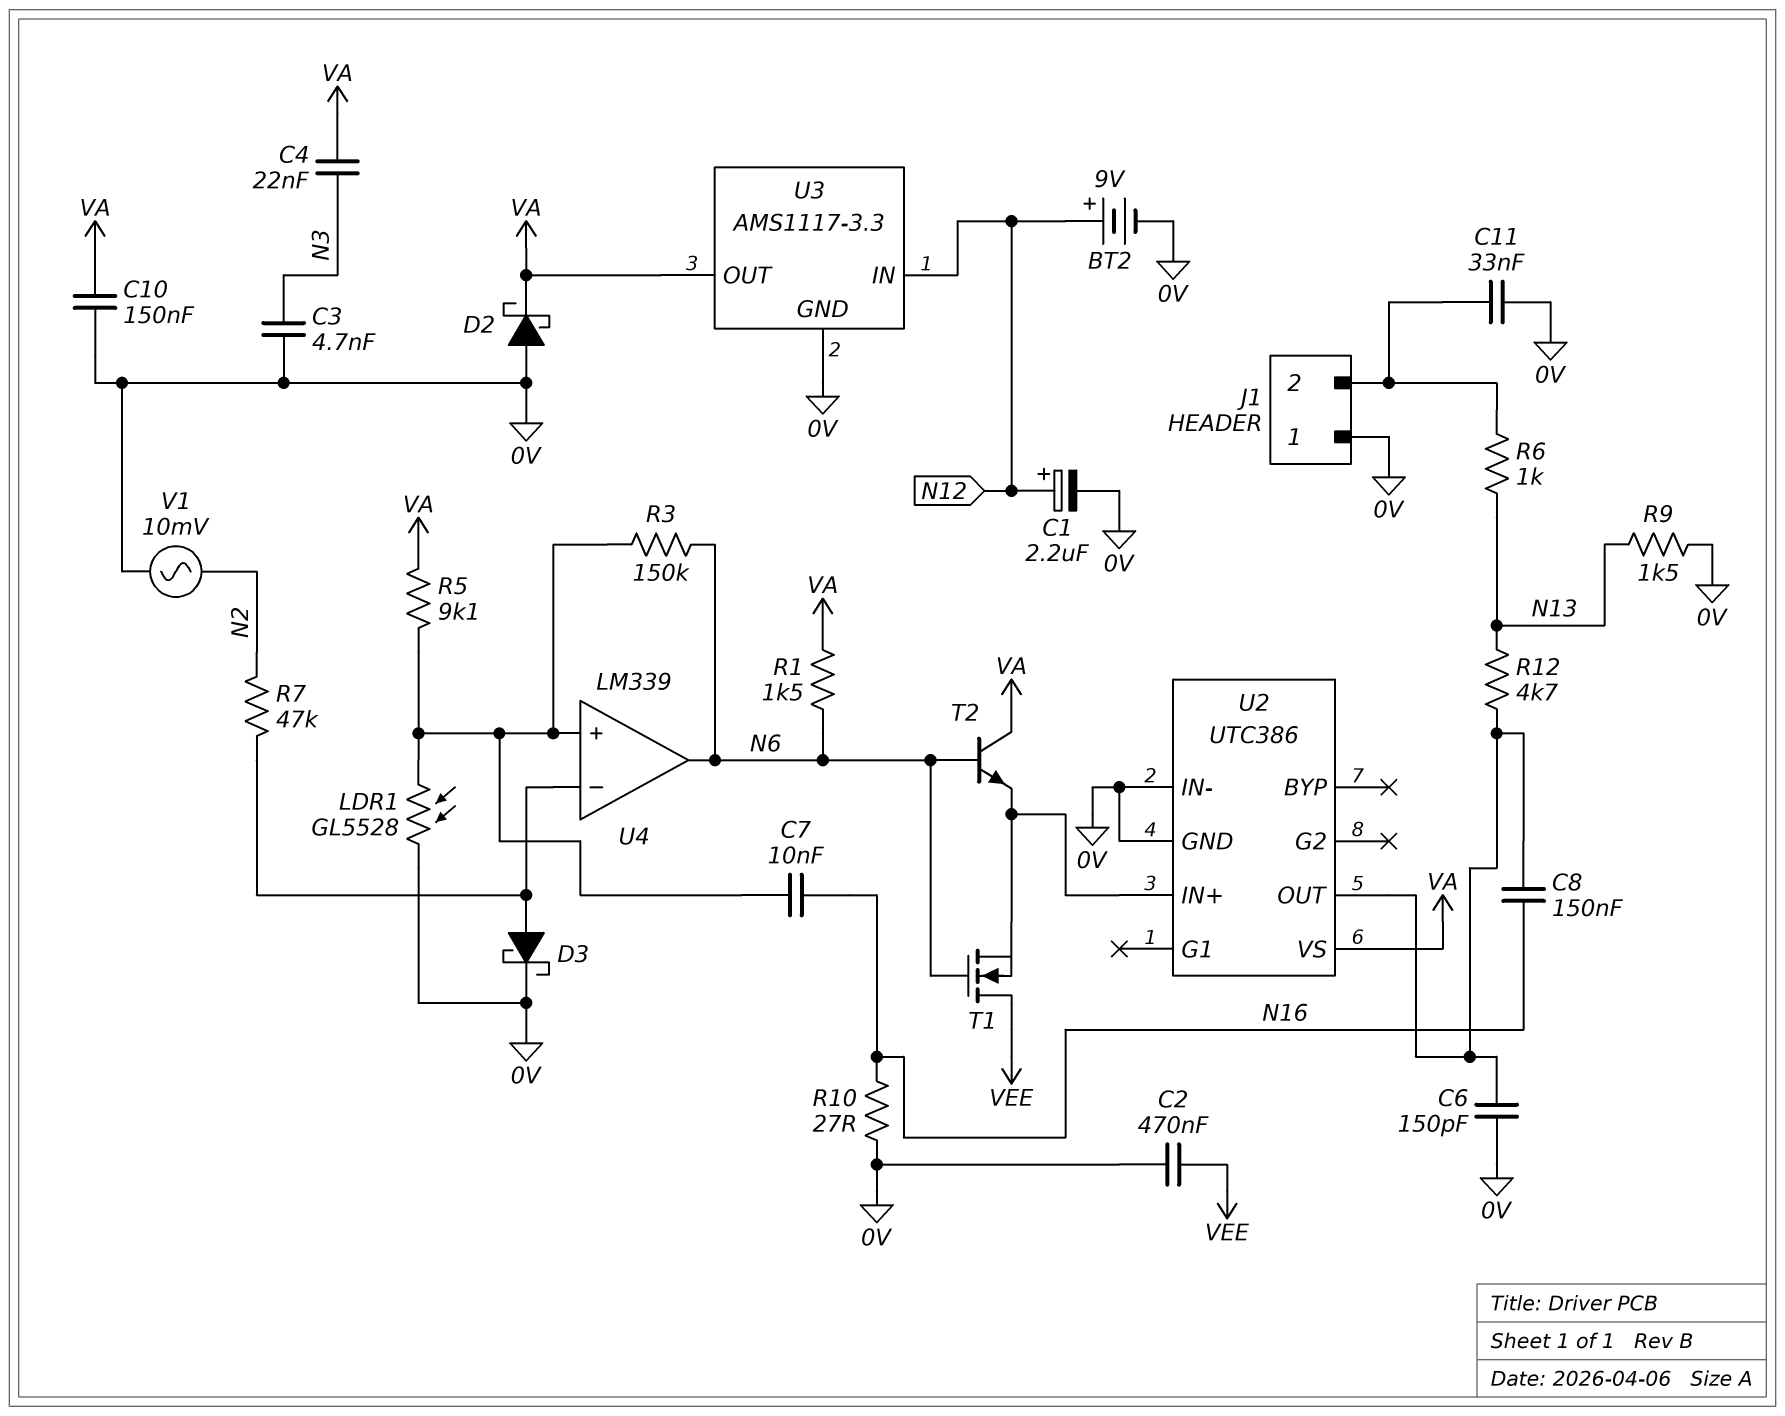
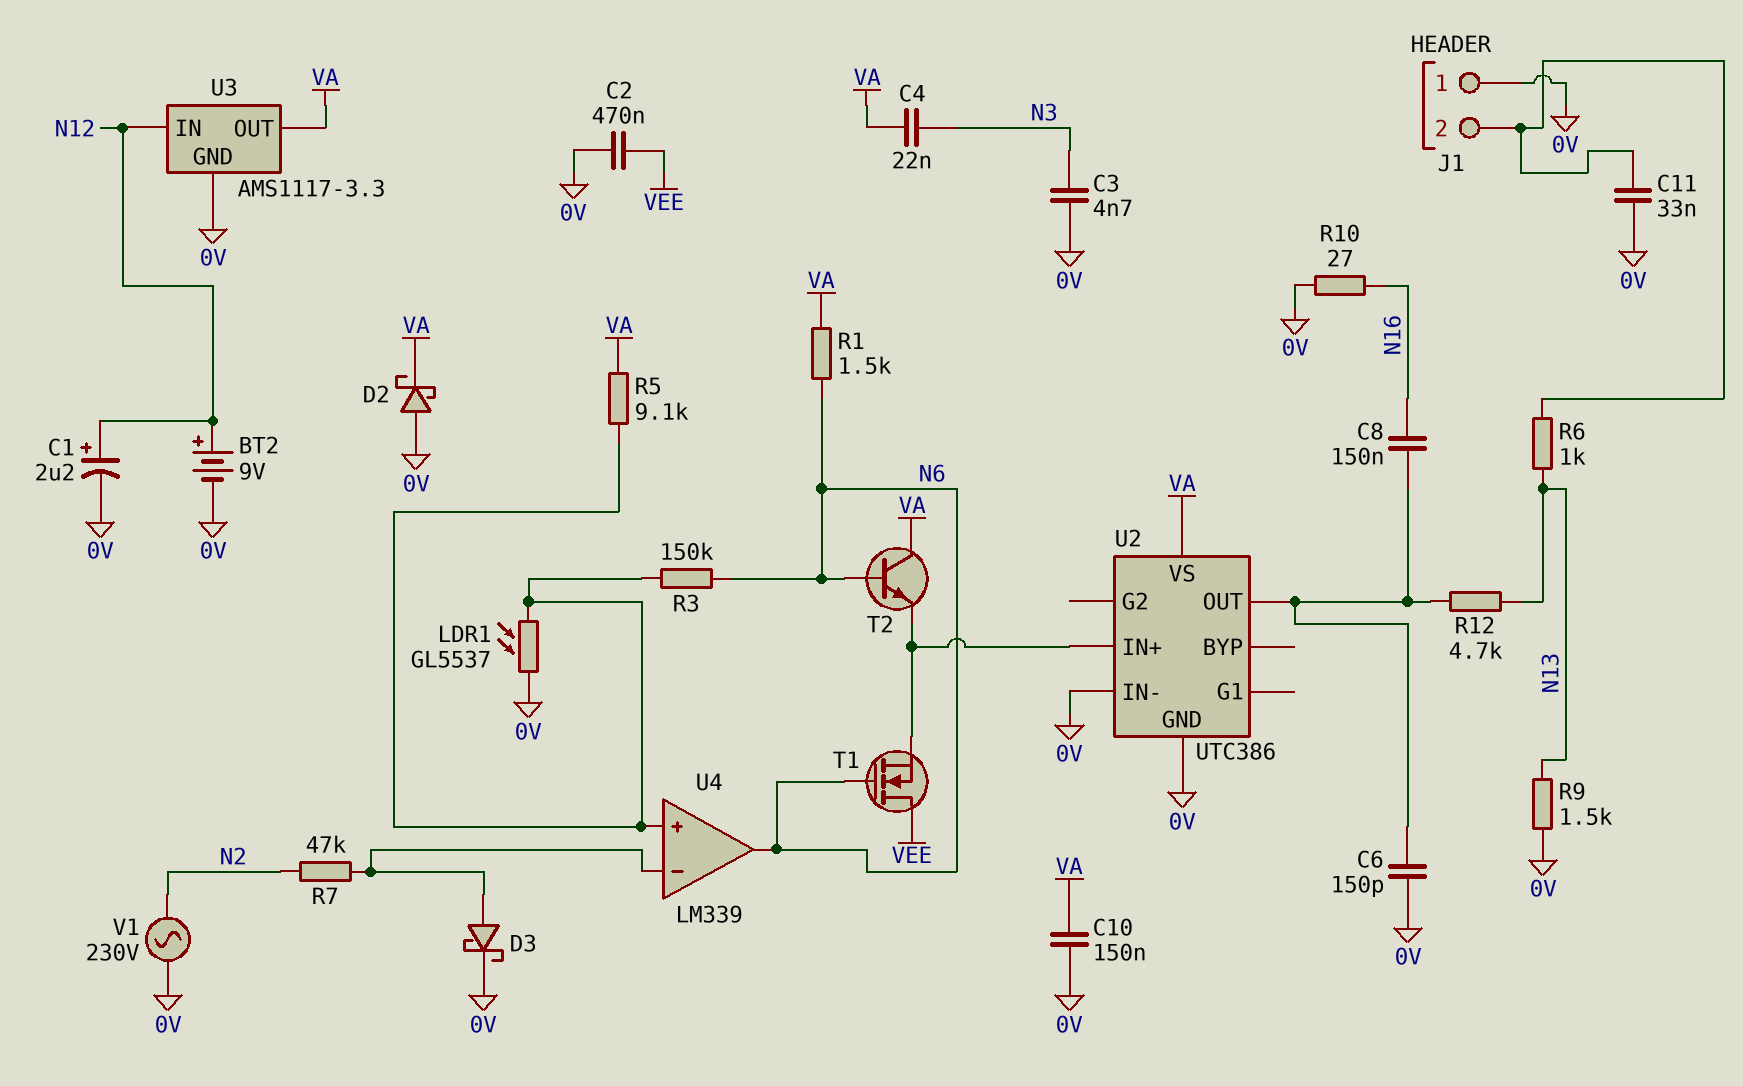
C7: 10nF (N16, U4/in+) -> none
LDR1: GL5528 (0V, U4/in+) -> GL5537 (0V, U4/in+)
V1: AC 10mV (0V, N2) -> AC 230V (0V, N2)

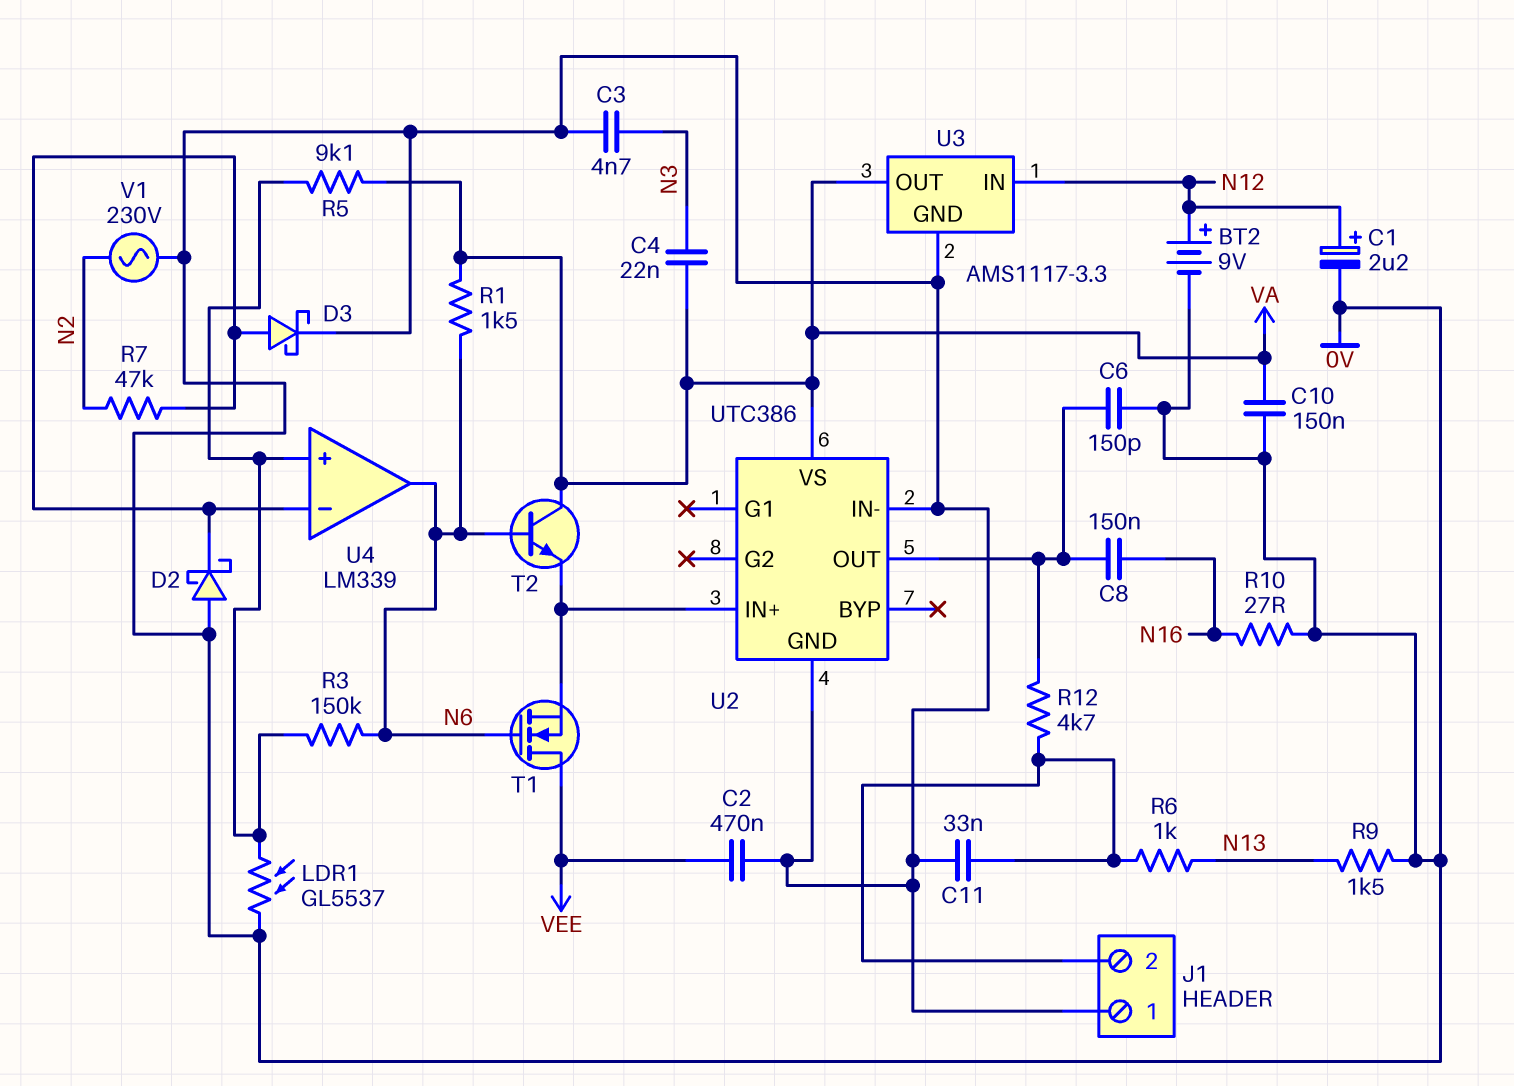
D2: schottky (A 0V, K VA) -> schottky (A 0V, K U4/in-)
R12: 4.7k (N13, U2/OUT) -> 4.7k (J1/2, U2/OUT)

